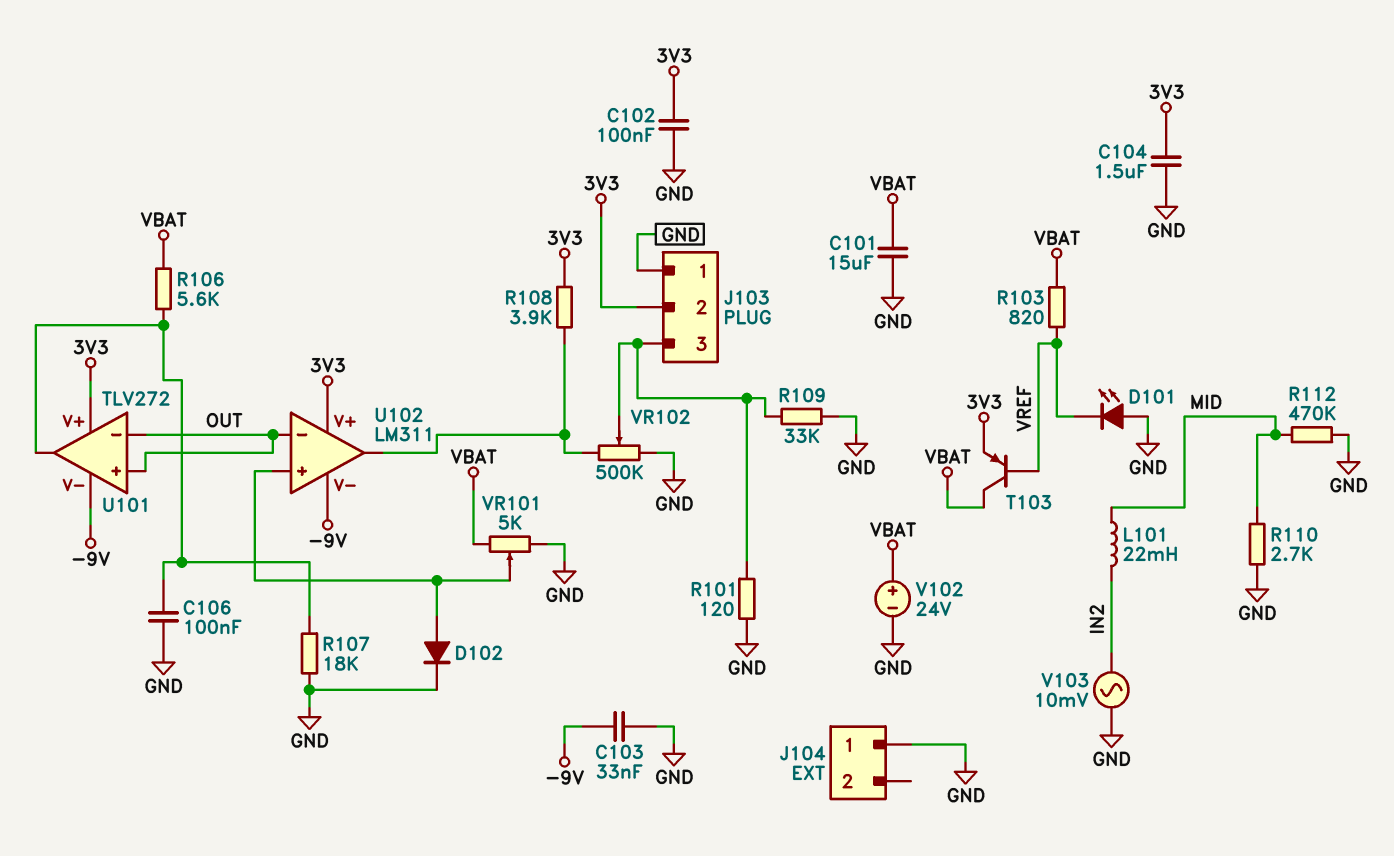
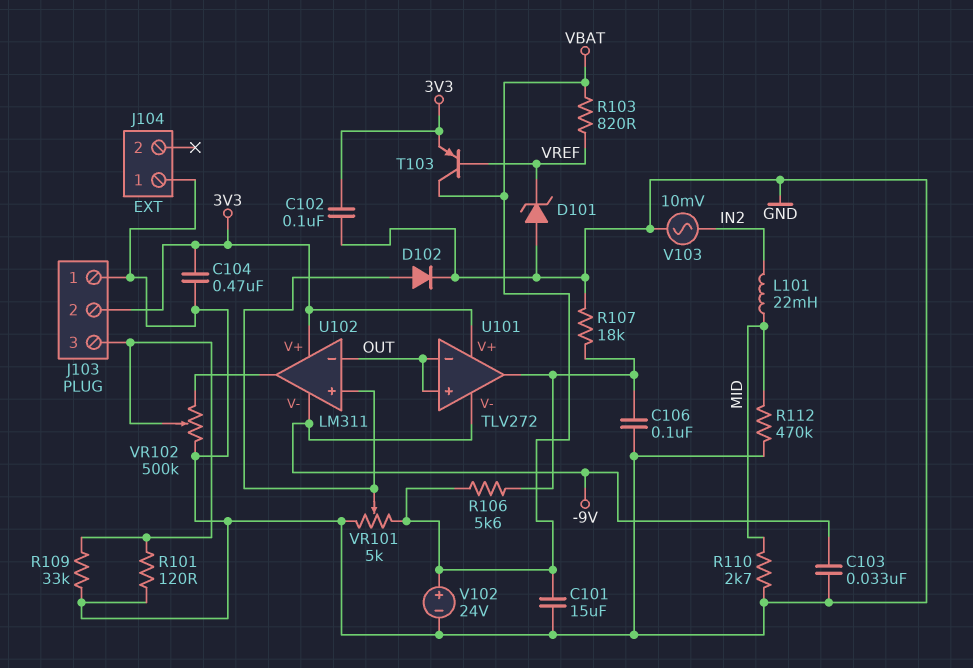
C104: 1.5uF (3V3, GND) -> 470nF (3V3, GND)
D101: LED (A GND, K VREF) -> zener (A GND, K VREF)
R108: 3.9k (3V3, U102/out) -> none

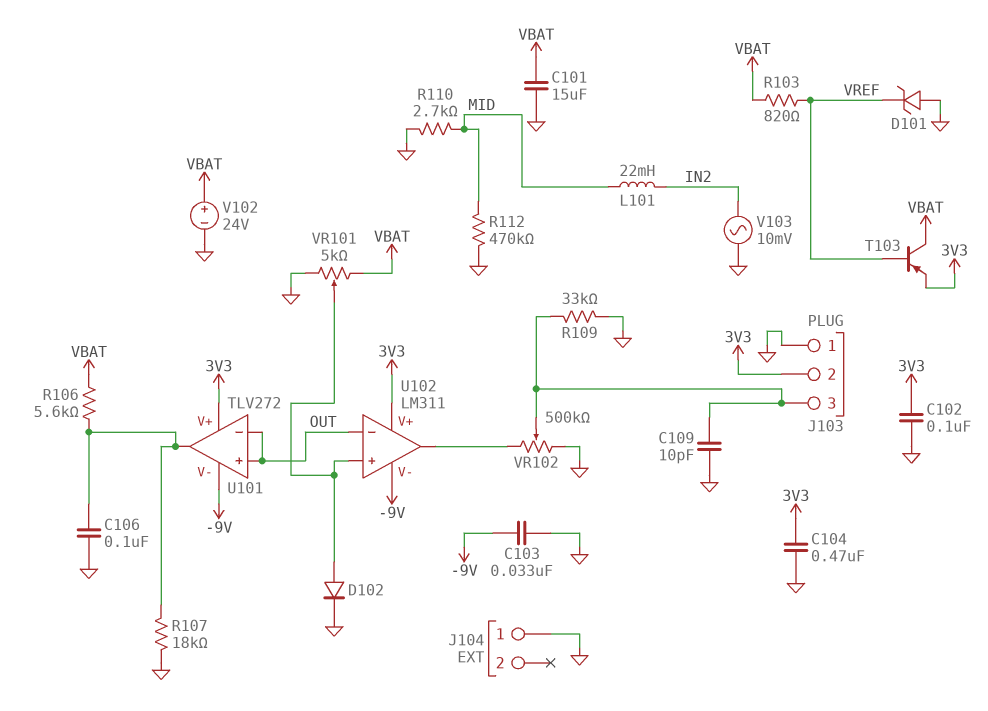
C109: none -> 10pF (GND, J103/3)
R101: 120 (GND, J103/3) -> none

